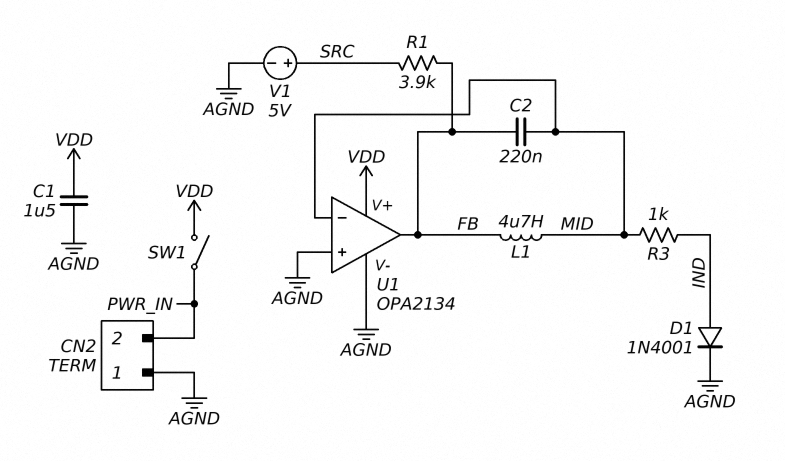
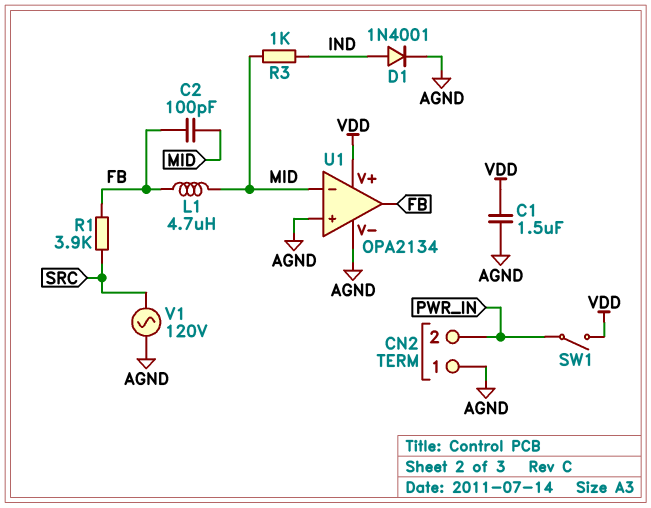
C2: 220nF (FB, MID) -> 100pF (FB, MID)
V1: 5V (plus SRC, minus AGND) -> AC 120V (AGND, SRC)

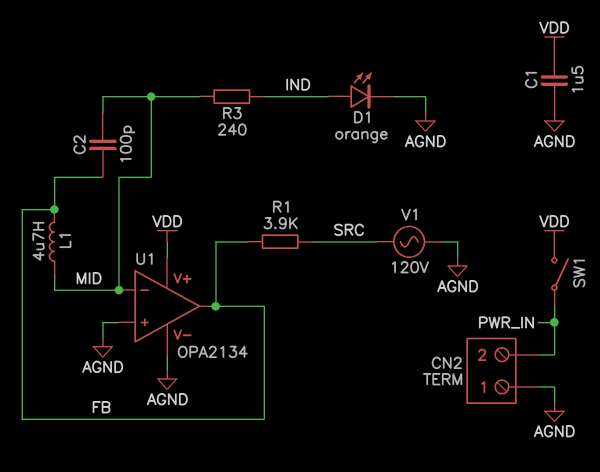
D1: diode 1N4001 (A IND, K AGND) -> LED orange (A IND, K AGND)
R3: 1k (IND, MID) -> 240 (IND, MID)

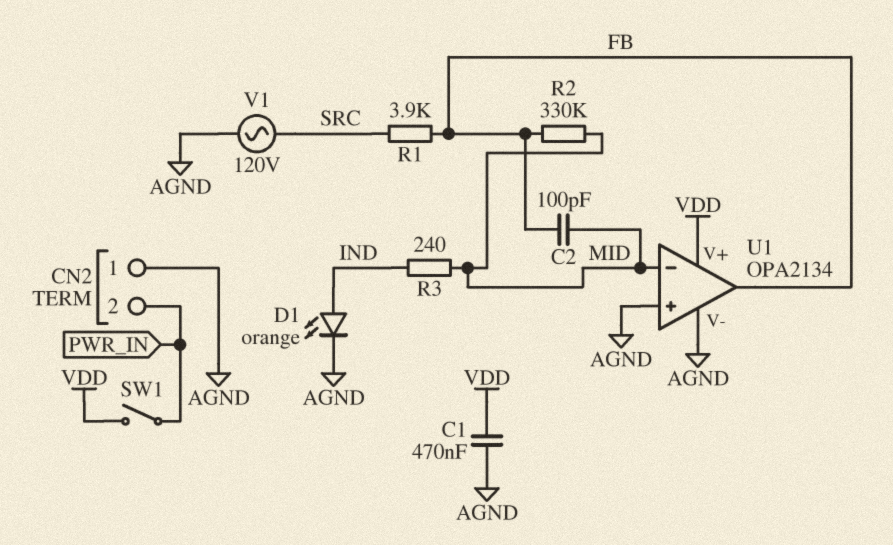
C1: 1.5uF (AGND, VDD) -> 470nF (AGND, VDD)
L1: 4.7uH (FB, MID) -> none
R2: none -> 330k (FB, MID)

